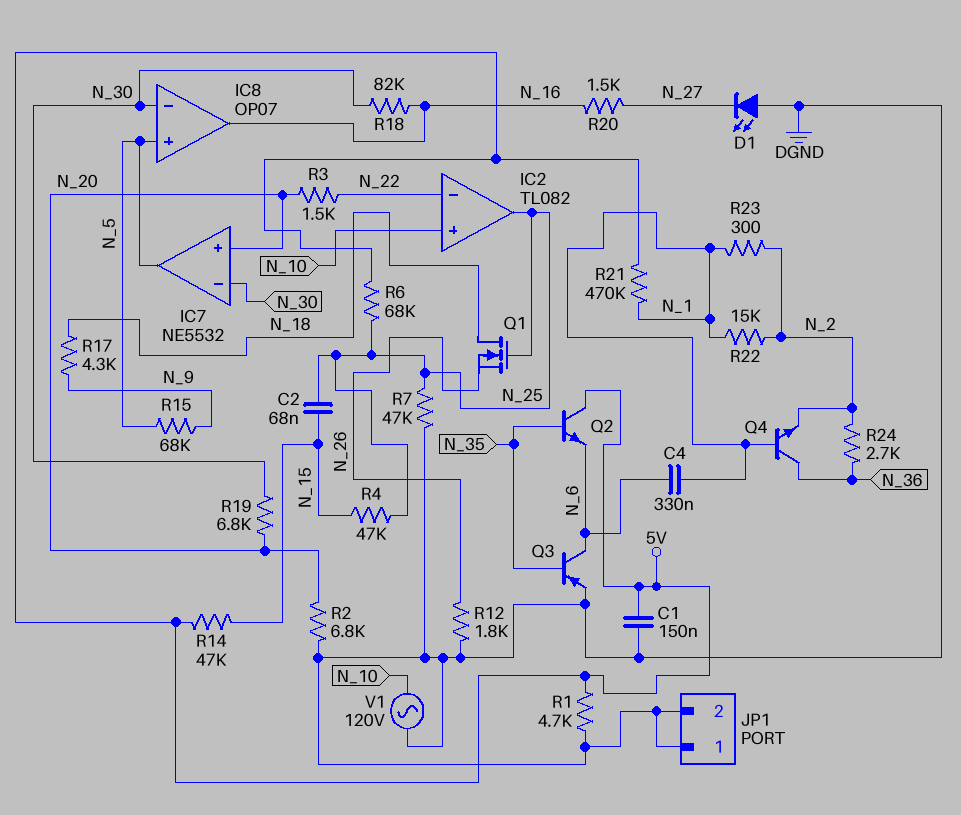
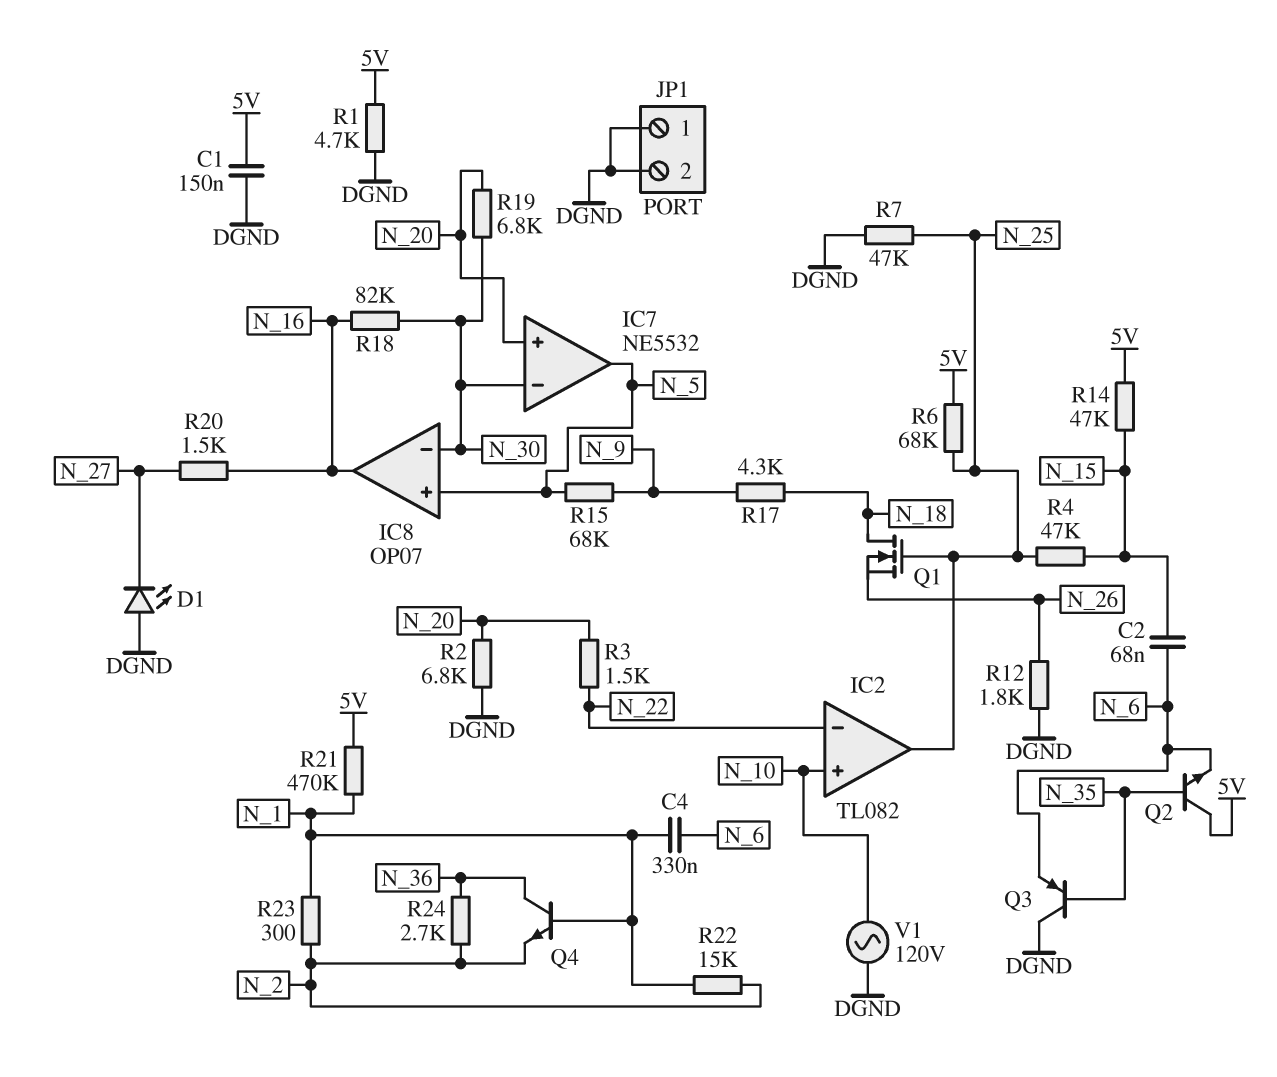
C2: 68nF (N_15, N_25) -> 68nF (N_6, N_15)
Q3: PNP (B N_35, C N_6, E DGND) -> PNP (B N_35, C DGND, E N_6)

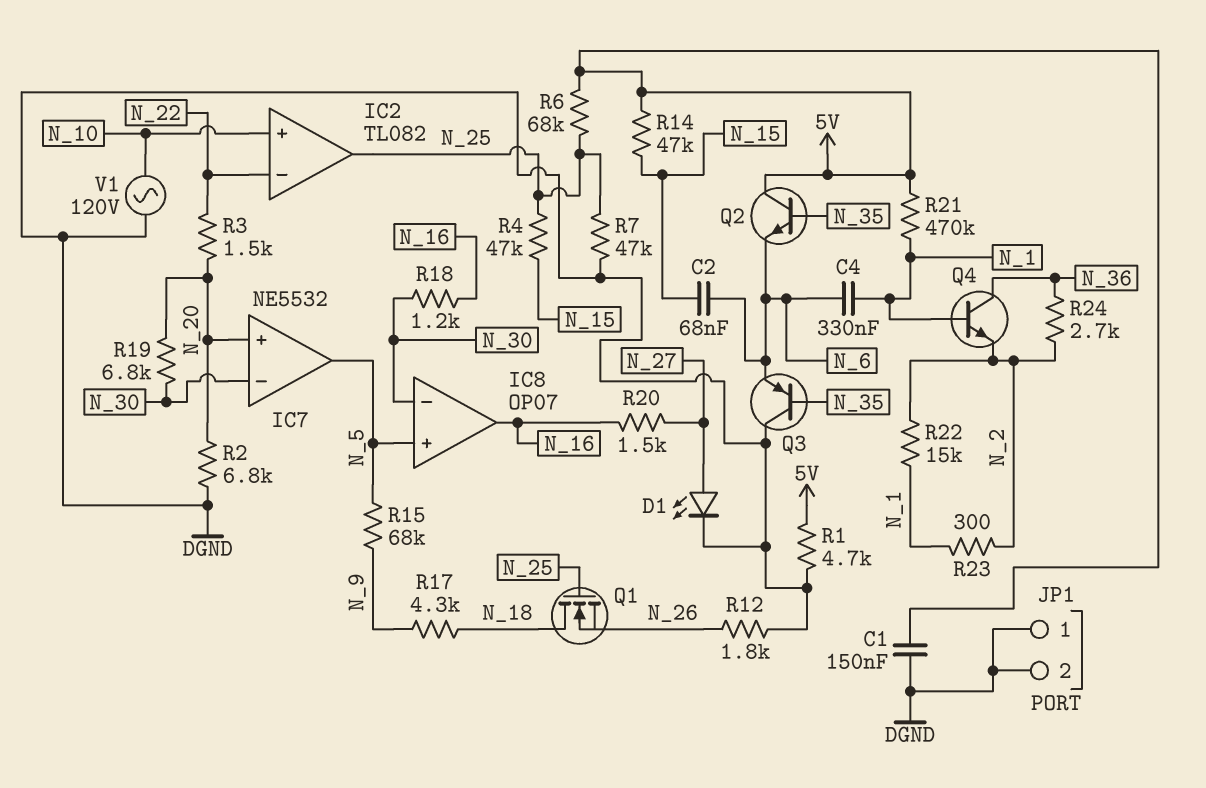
D1: LED (A DGND, K N_27) -> LED (A N_27, K DGND)
R18: 82k (N_16, N_30) -> 1.2k (N_16, N_30)

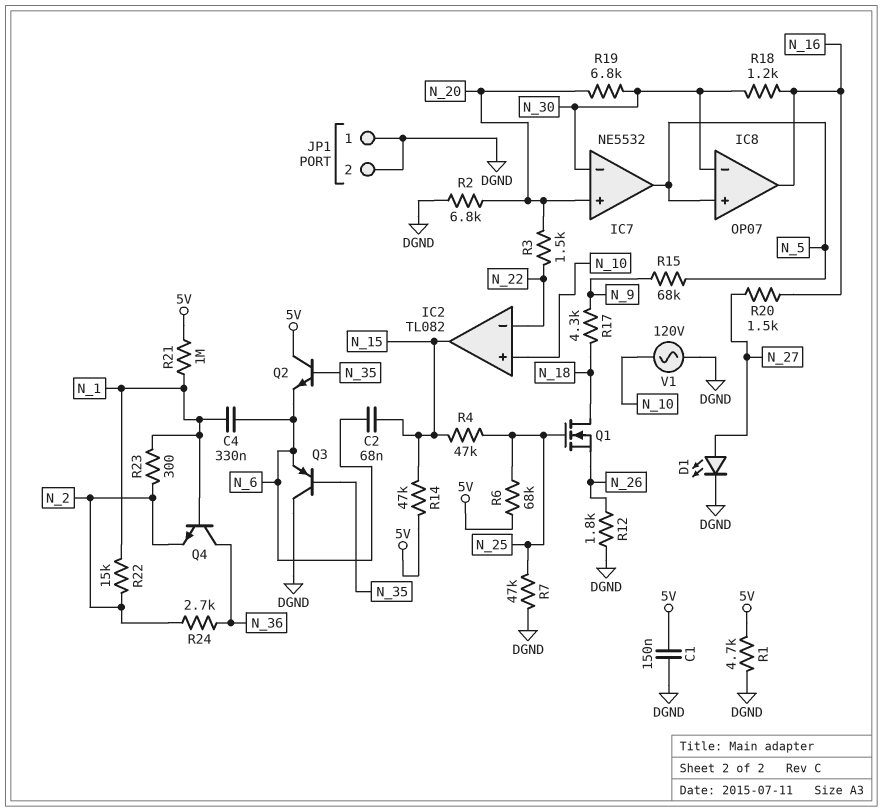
IC2 pin out: N_25 -> N_15
R21: 470k (5V, N_1) -> 1M (5V, N_1)

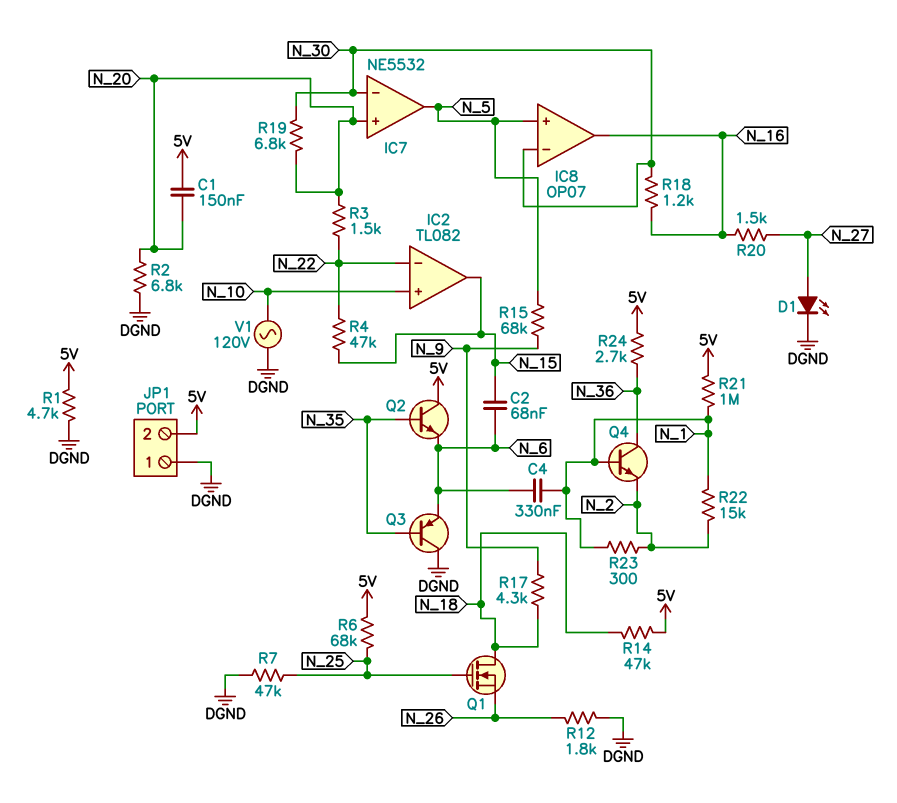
C1: 150nF (5V, DGND) -> 150nF (5V, N_20)
JP1 pin 2: DGND -> 5V
R4: 47k (N_15, N_25) -> 47k (N_15, N_22)
R14: 47k (5V, N_15) -> 47k (5V, N_18)
R24: 2.7k (N_2, N_36) -> 2.7k (5V, N_36)

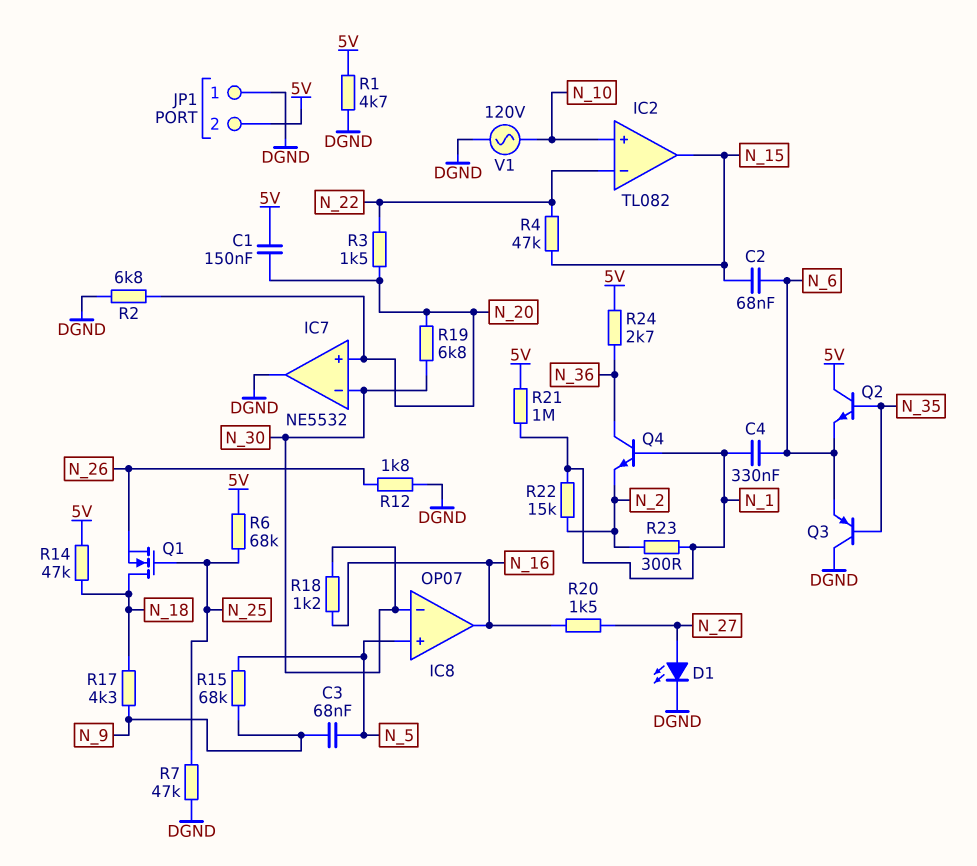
C3: none -> 68nF (N_5, N_9)
IC7 pin out: N_5 -> DGND

